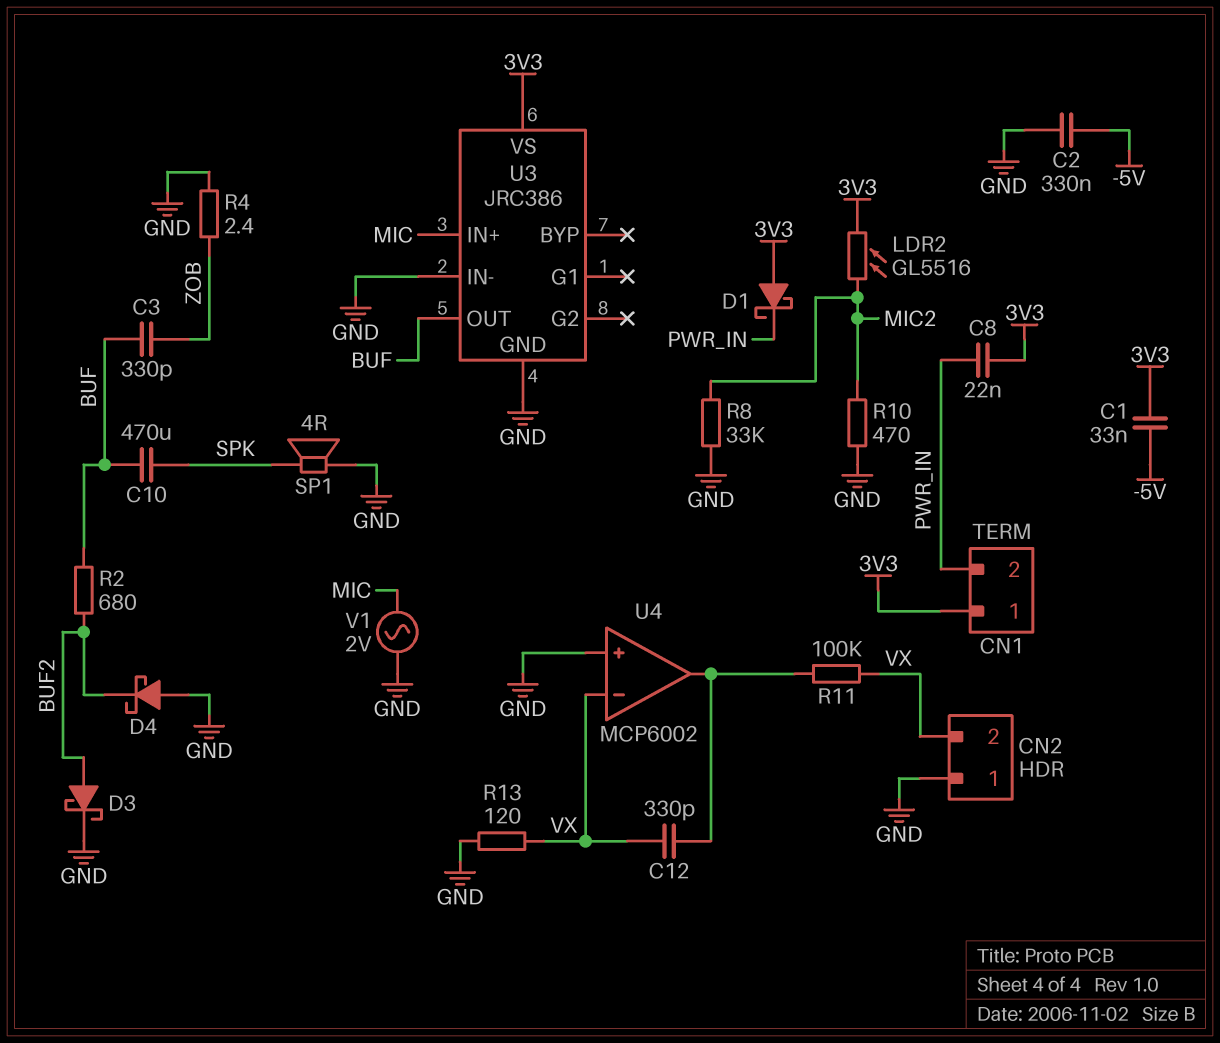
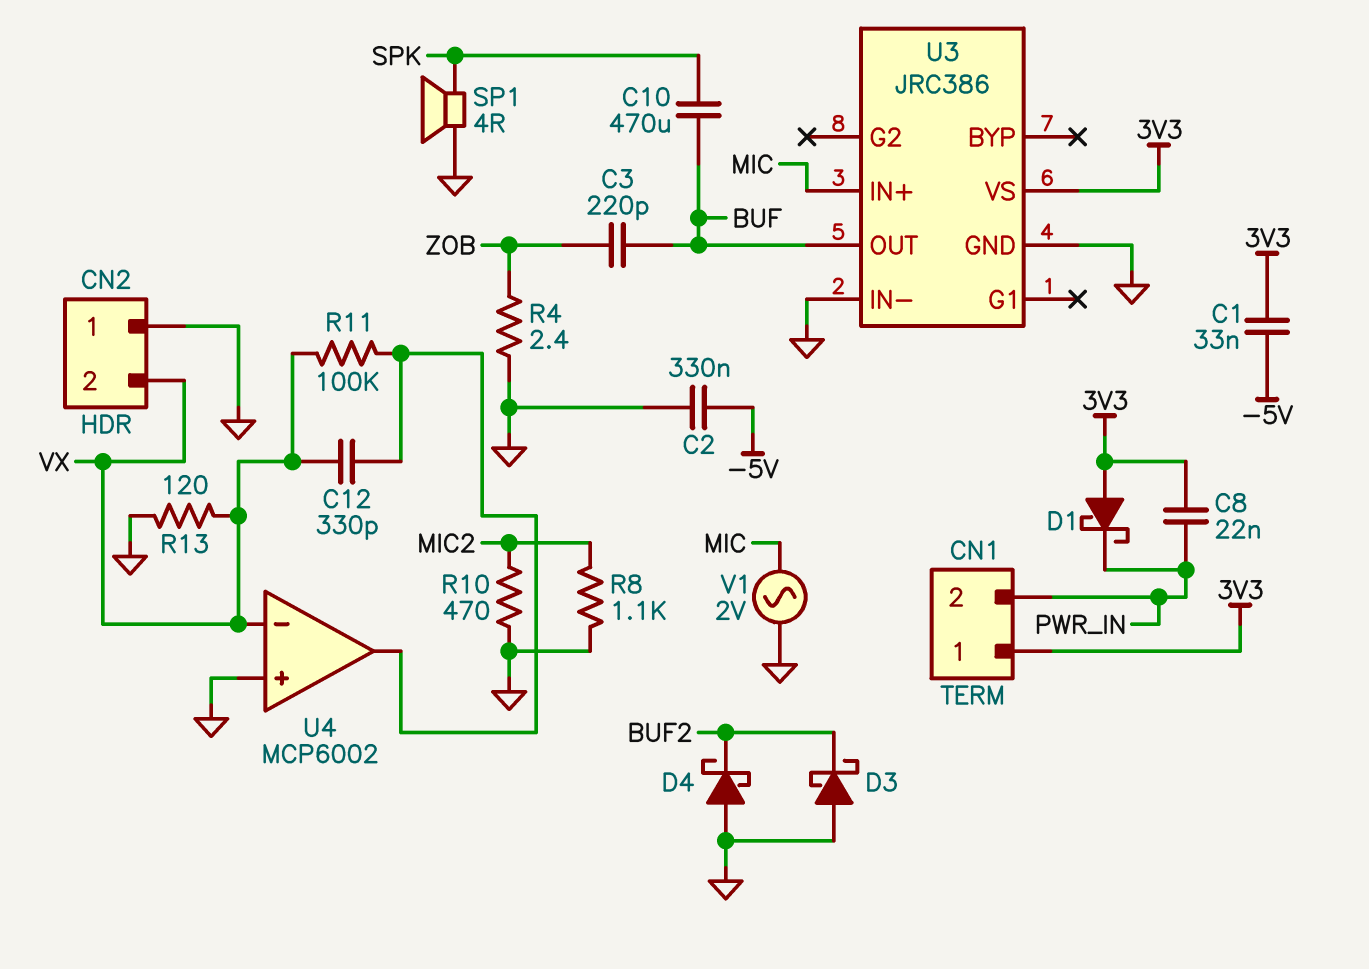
C3: 330pF (BUF, ZOB) -> 220pF (BUF, ZOB)
D3: schottky (A BUF2, K GND) -> schottky (A GND, K BUF2)
LDR2: GL5516 (3V3, MIC2) -> none
R2: 680 (BUF, BUF2) -> none
R8: 33k (GND, MIC2) -> 1.1k (GND, MIC2)

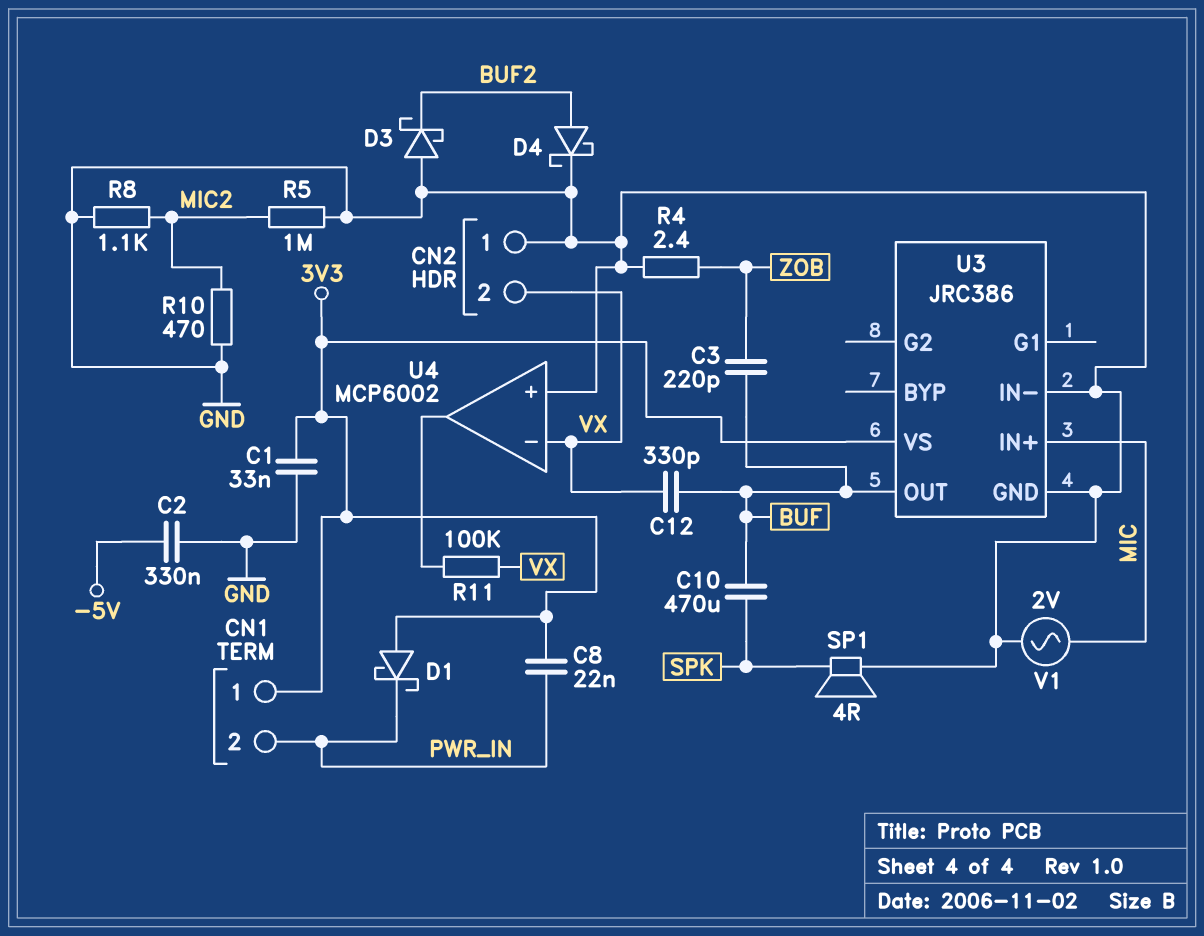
C1: 33nF (-5V, 3V3) -> 33nF (3V3, GND)
C12: 330pF (U4/out, VX) -> 330pF (BUF, VX)
D4: schottky (A GND, K BUF2) -> schottky (A BUF2, K GND)
R5: none -> 1M (GND, MIC2)
R13: 120 (GND, VX) -> none

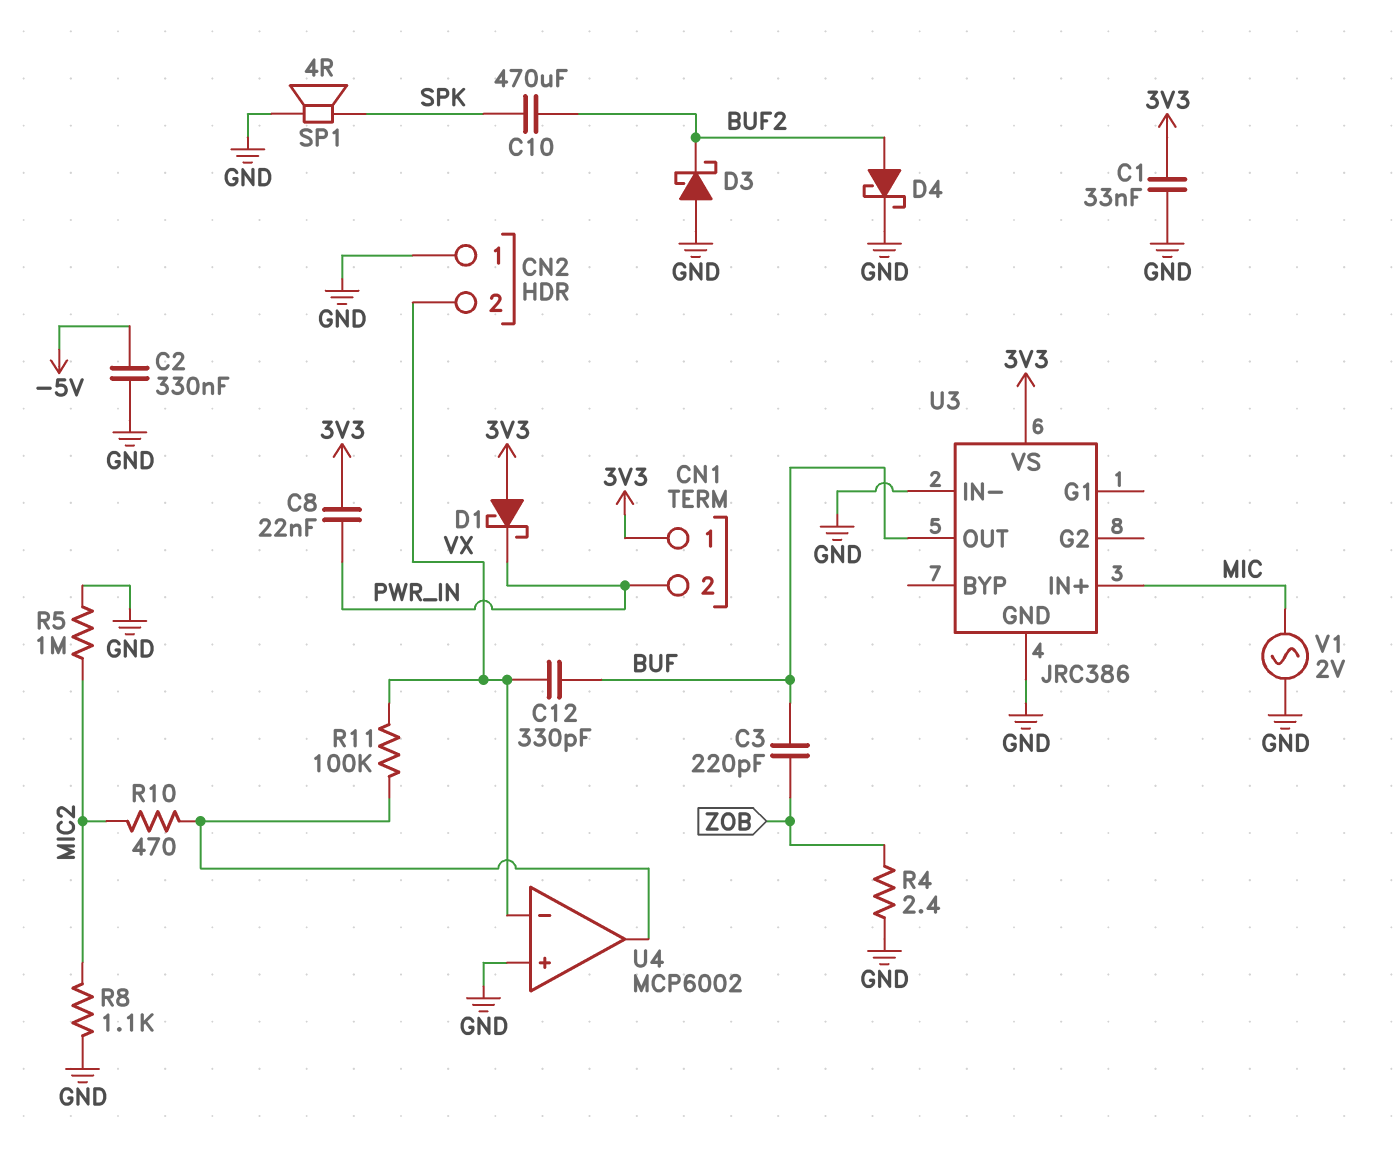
C10: 470uF (BUF, SPK) -> 470uF (BUF2, SPK)
R10: 470 (GND, MIC2) -> 470 (MIC2, U4/out)

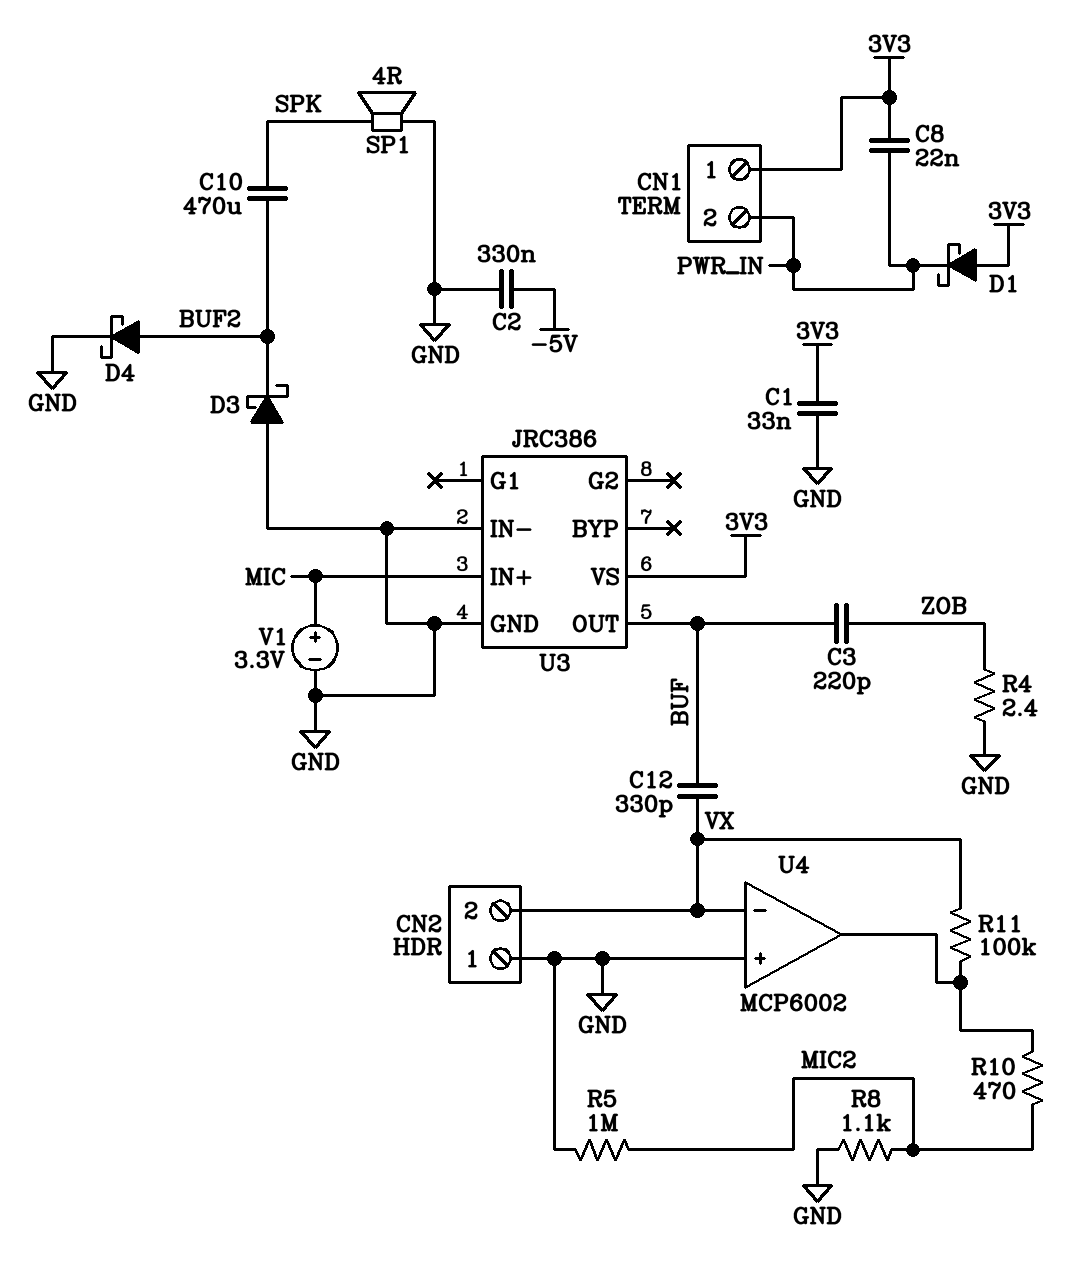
V1: AC 2V (GND, MIC) -> 3.3V (plus MIC, minus GND)

